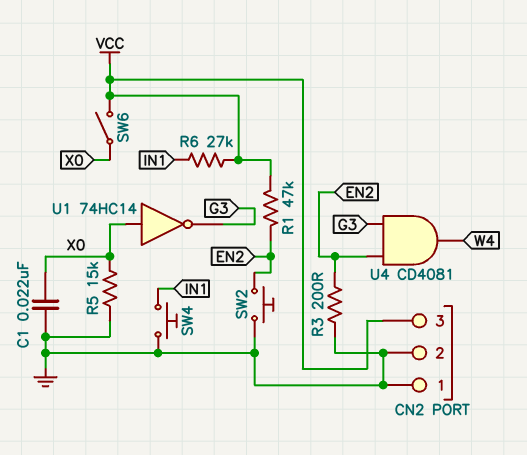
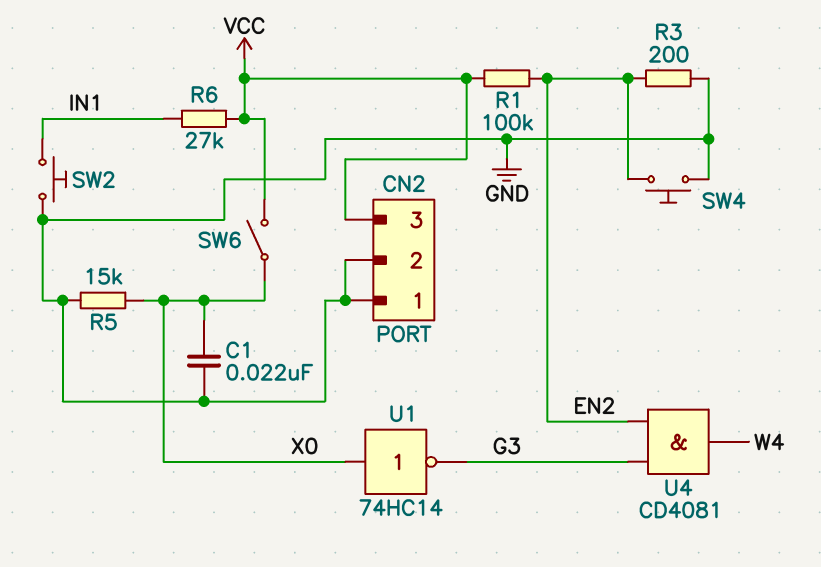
R1: 47k (EN2, VCC) -> 100k (EN2, VCC)
SW2: button (EN2, GND) -> button (GND, IN1)
SW4: button (GND, IN1) -> button (EN2, GND)

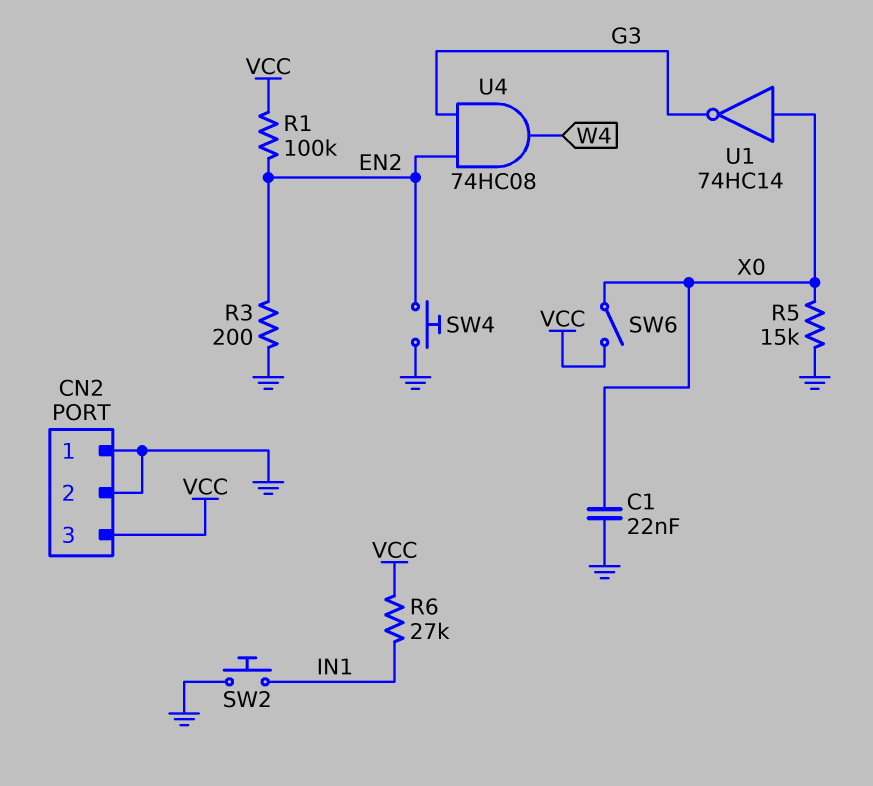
U4: AND CD4081 (in EN2, in G3, out W4) -> AND 74HC08 (in EN2, in G3, out W4)

